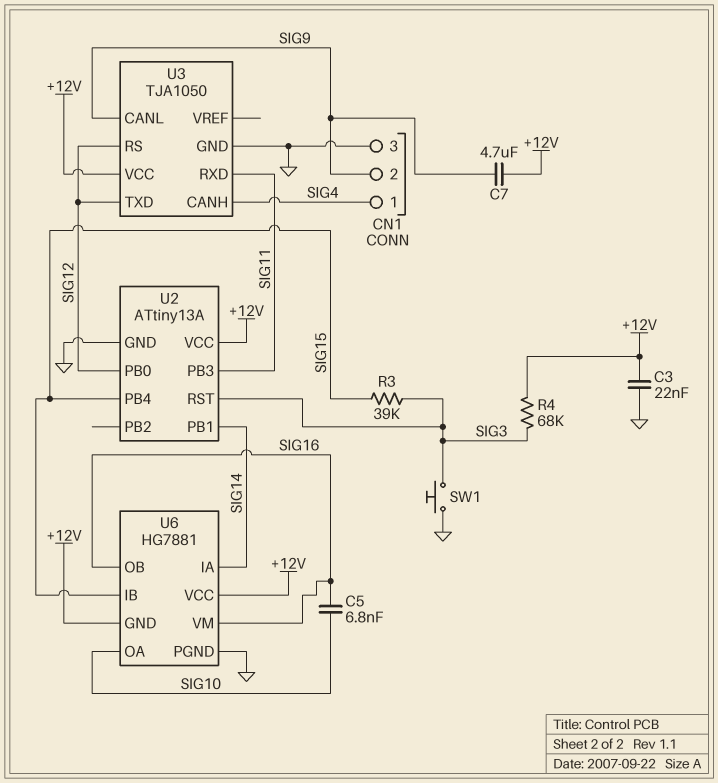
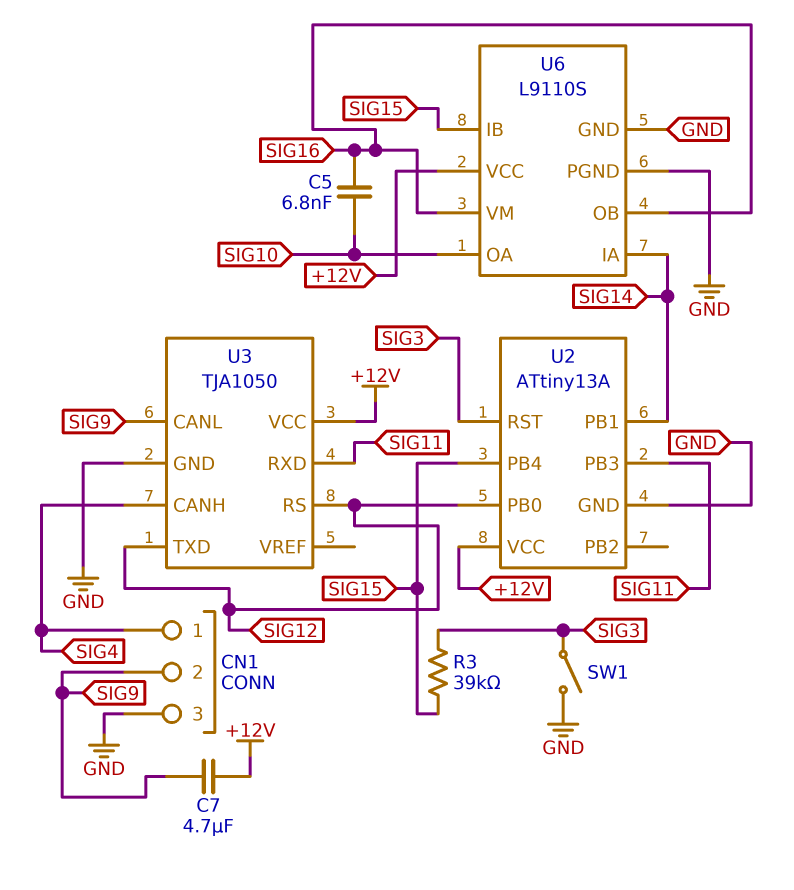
C3: 22nF (+12V, GND) -> none
R4: 68k (+12V, SIG3) -> none
SW1: button (GND, SIG3) -> switch (GND, SIG3)
U6: HG7881 -> L9110S
U6 pin GND: +12V -> GND

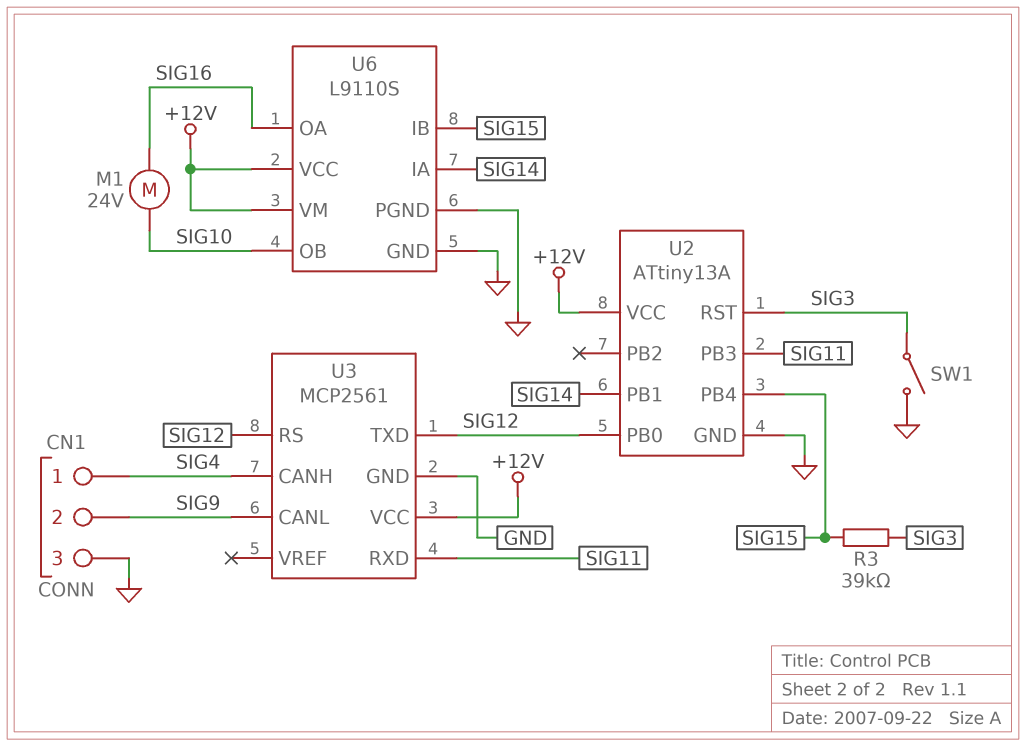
C5: 6.8nF (SIG10, SIG16) -> none
C7: 4.7uF (+12V, SIG9) -> none
M1: none -> motor 24V (SIG10, SIG16)
U3: TJA1050 -> MCP2561
U6 pin OA: SIG10 -> SIG16
U6 pin OB: SIG16 -> SIG10
U6 pin VM: SIG16 -> +12V

